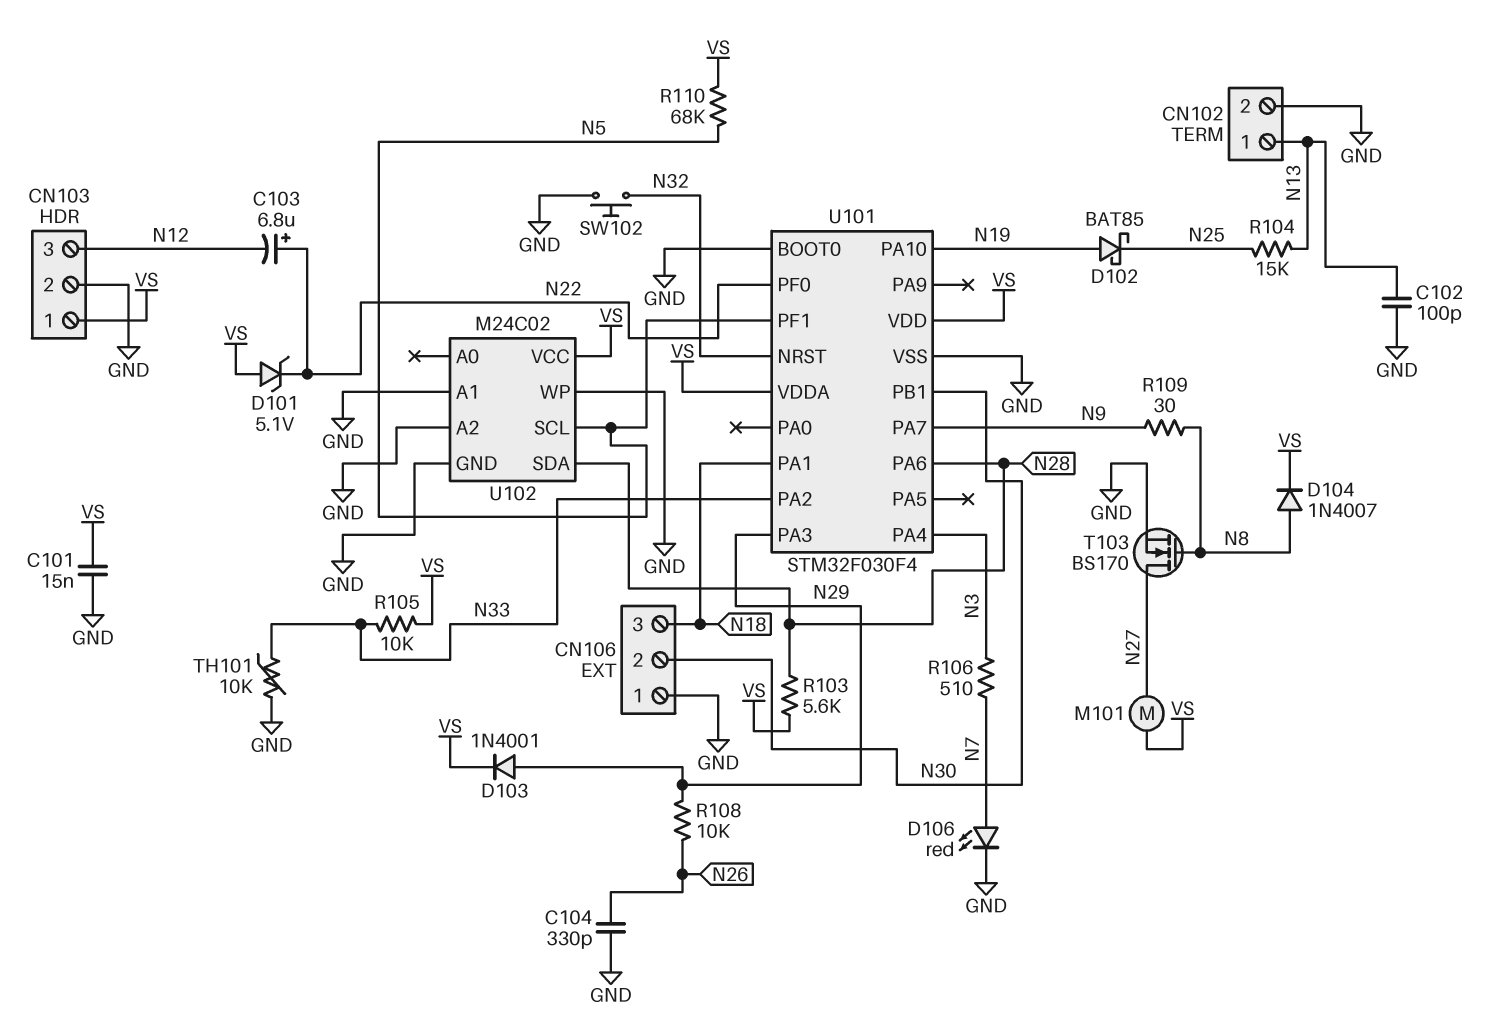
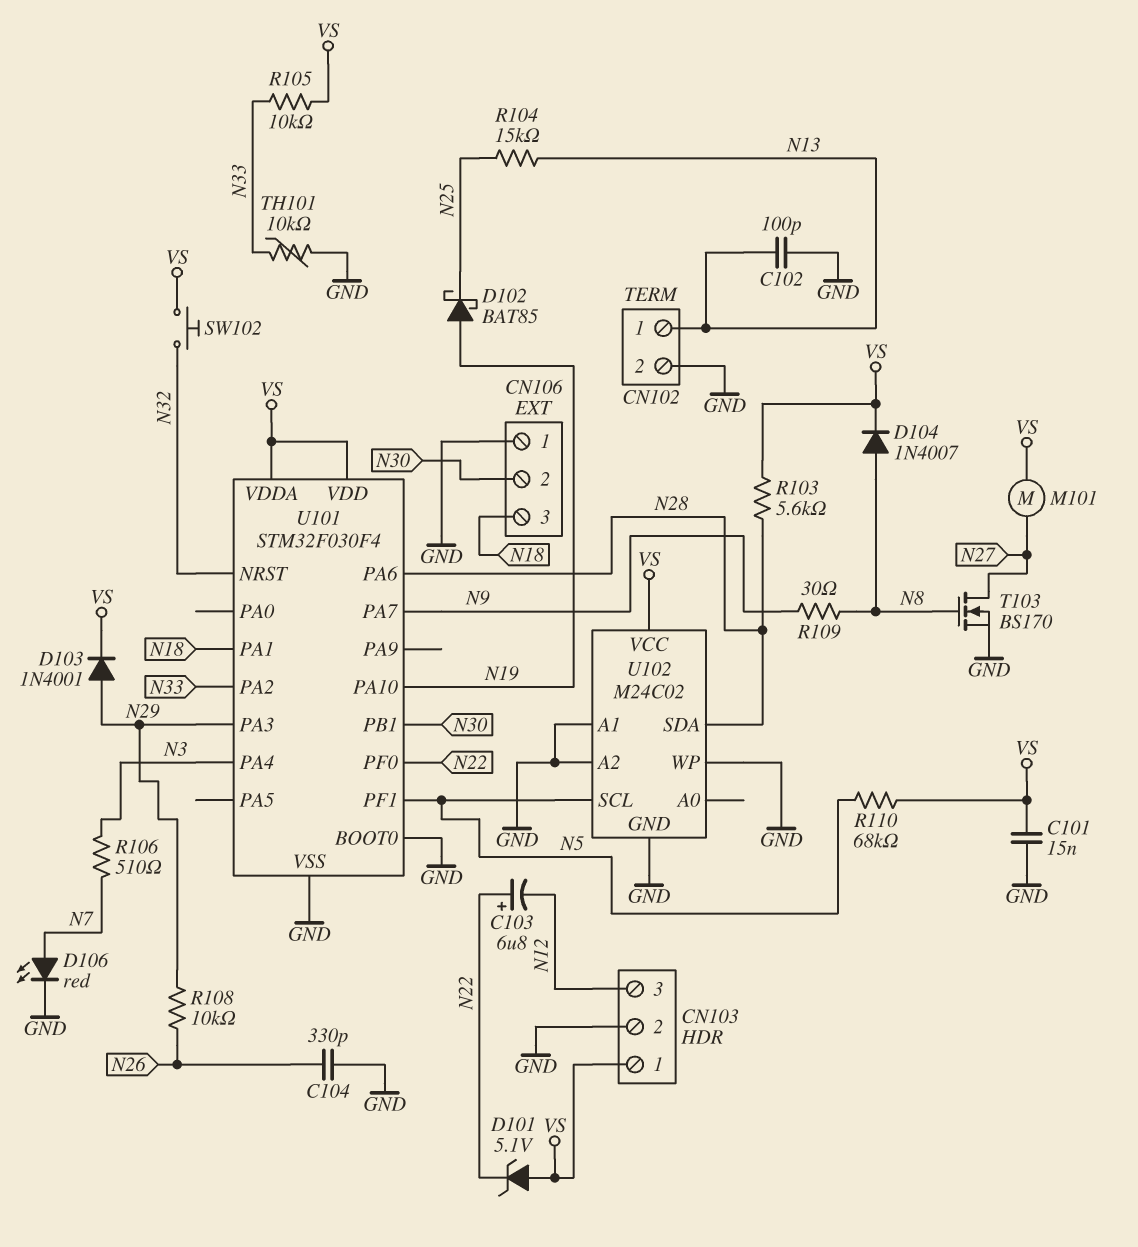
SW102: button (GND, N32) -> button (N32, VS)

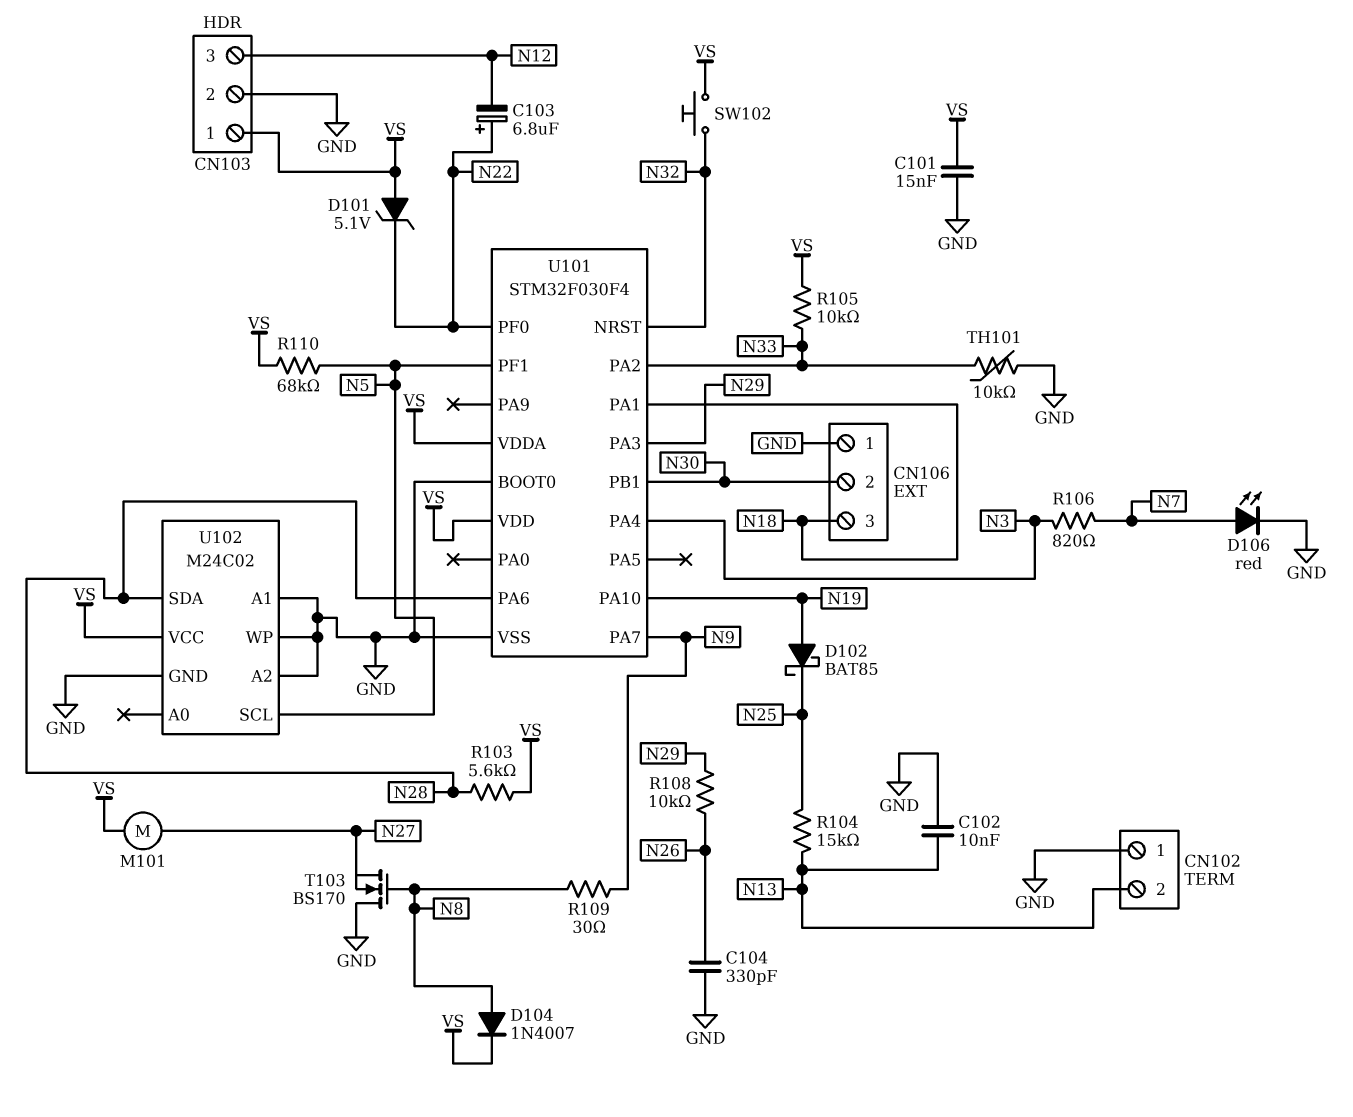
C102: 100pF (GND, N13) -> 10nF (GND, N13)
CN102 pin 1: N13 -> GND
CN102 pin 2: GND -> N13
D103: diode 1N4001 (A N29, K VS) -> none
R106: 510 (N3, N7) -> 820 (N3, N7)
T103: NMOS BS170 (G N8, D N27, S GND) -> NMOS BS170 (G N8, D GND, S N27)

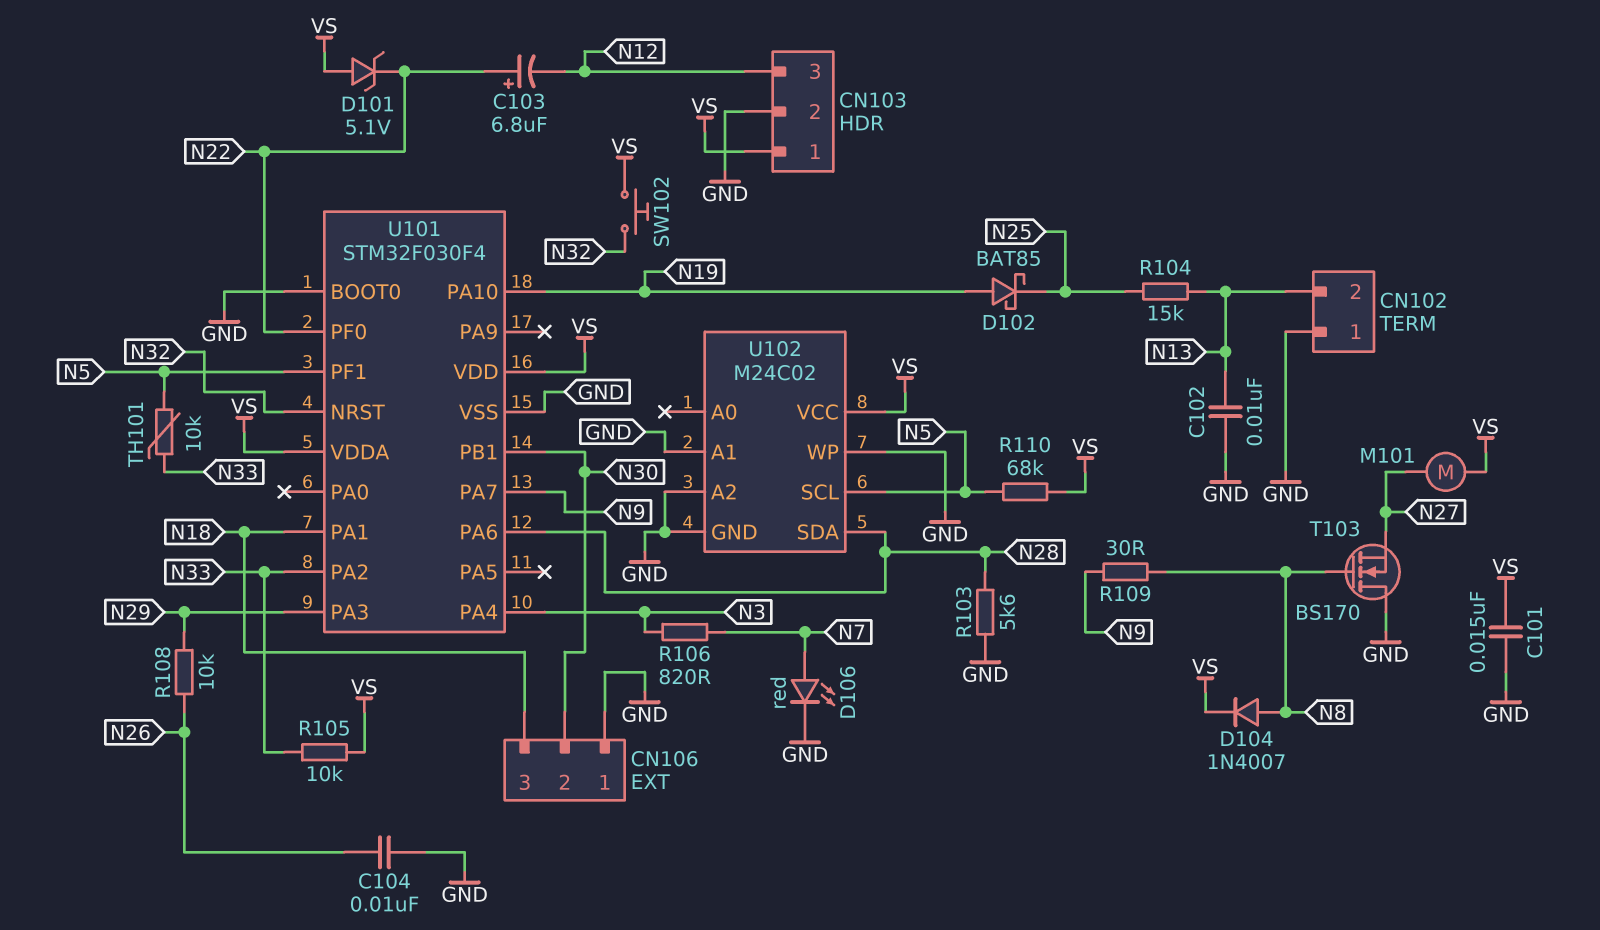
C104: 330pF (GND, N26) -> 10nF (GND, N26)
R103: 5.6k (N28, VS) -> 5.6k (GND, N28)
TH101: 10k (GND, N33) -> 10k (N5, N33)

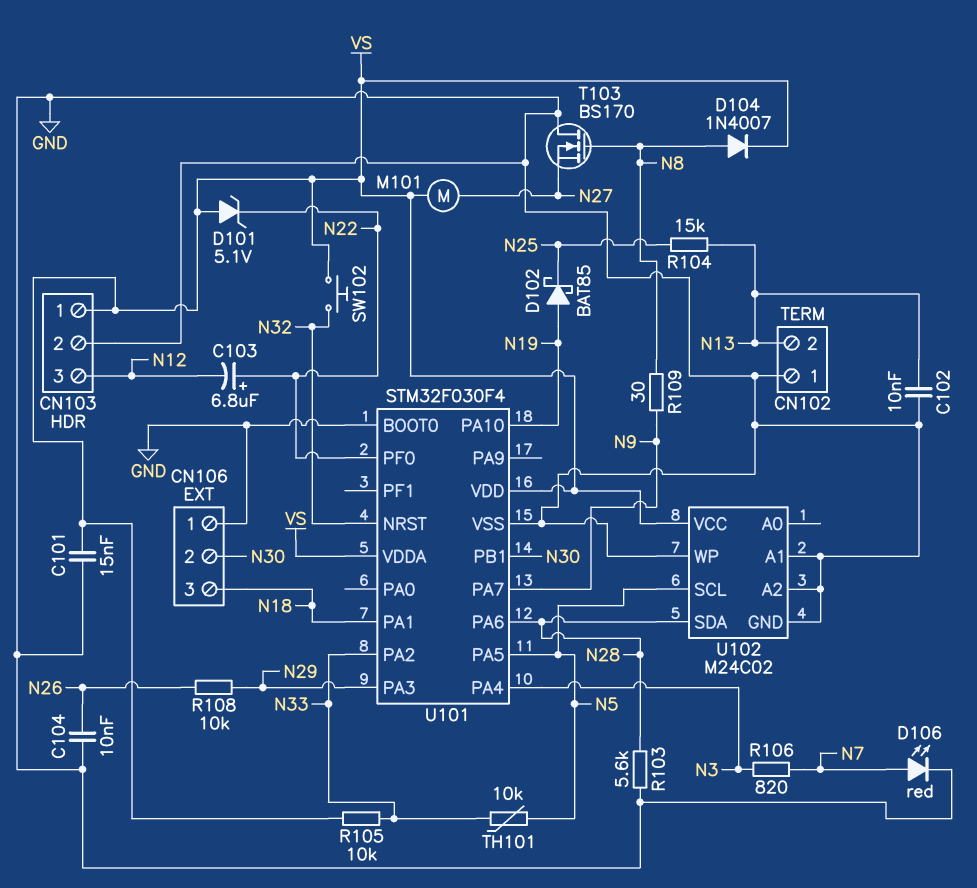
R110: 68k (N5, VS) -> none
U101 pin PA5: none -> N5
U101 pin PF1: N5 -> none

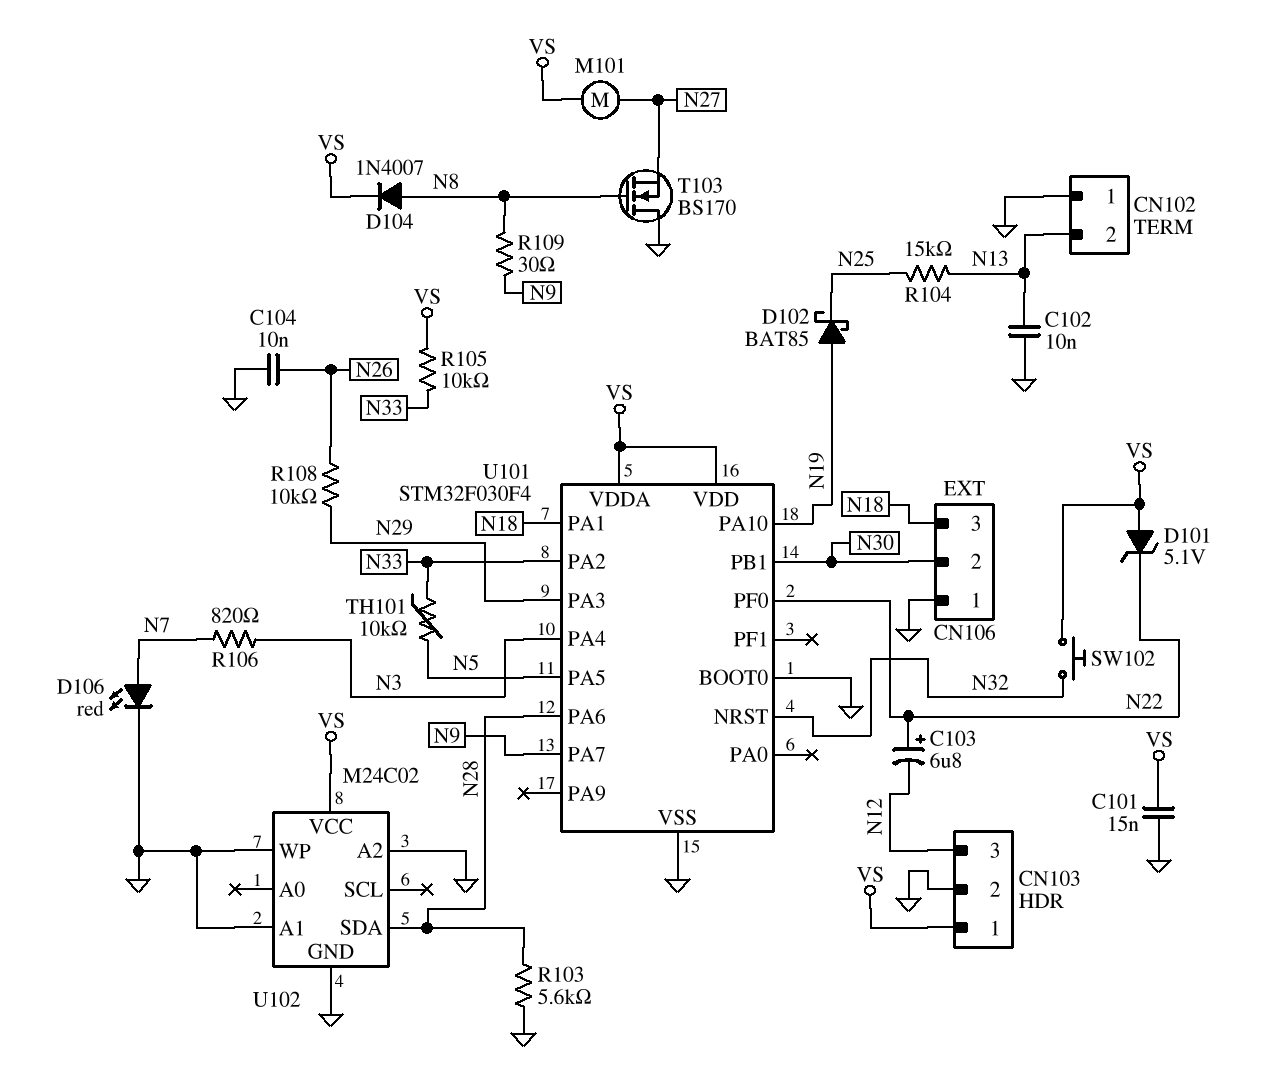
U102 pin SCL: N5 -> none

